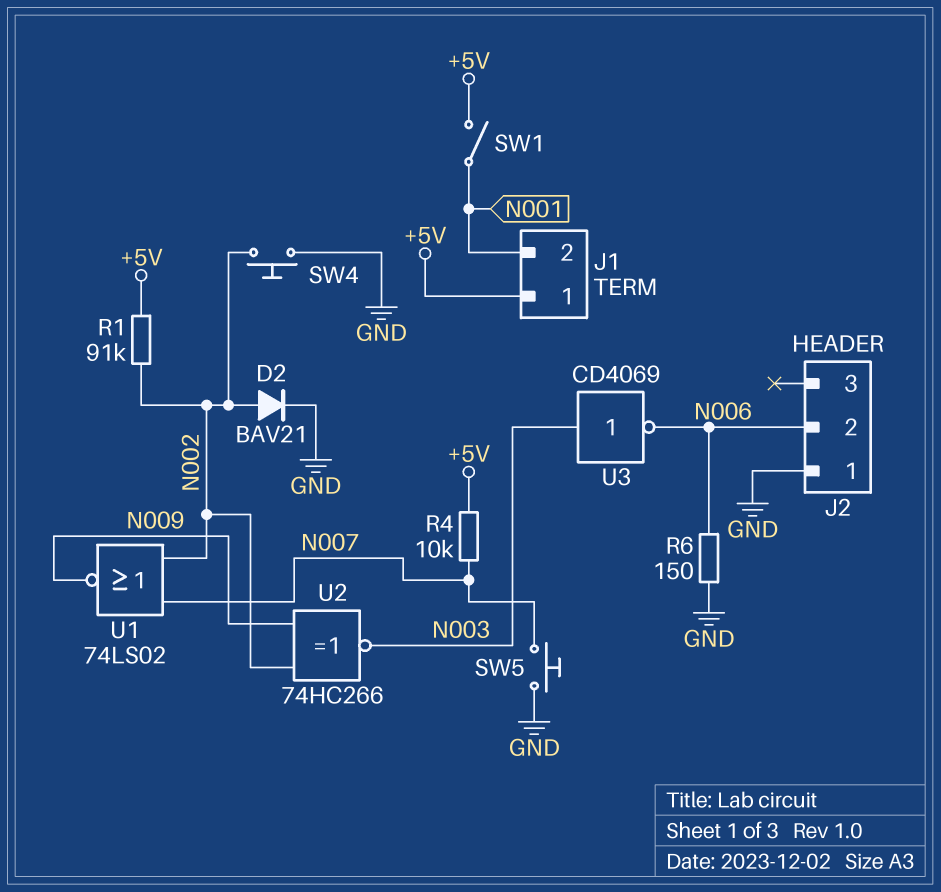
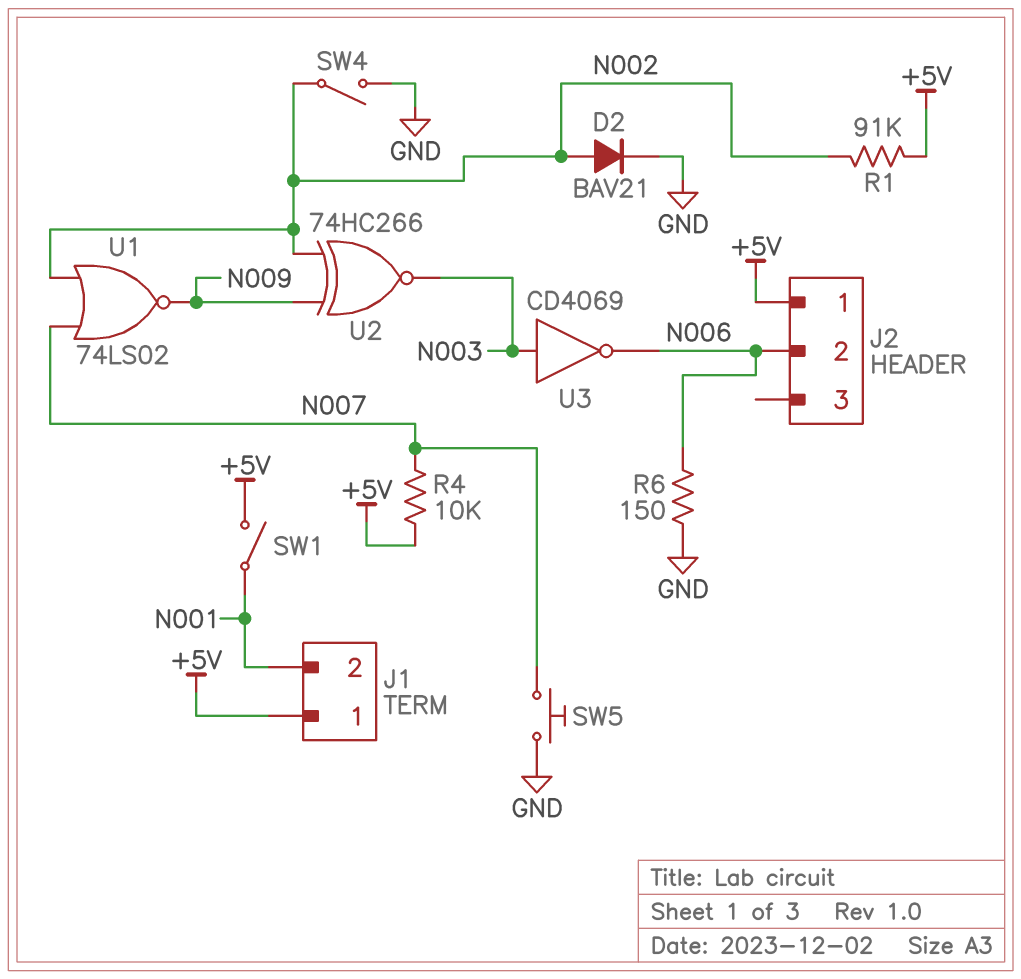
J2 pin 1: GND -> +5V
SW4: button (GND, N002) -> switch (GND, N002)

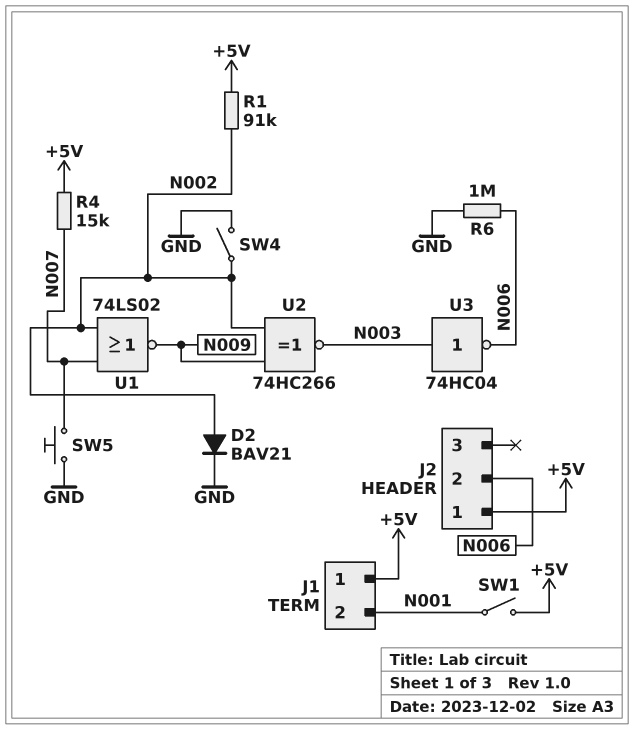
R4: 10k (+5V, N007) -> 15k (+5V, N007)
R6: 150 (GND, N006) -> 1M (GND, N006)
U3: NOT CD4069 (in N003, out N006) -> NOT 74HC04 (in N003, out N006)

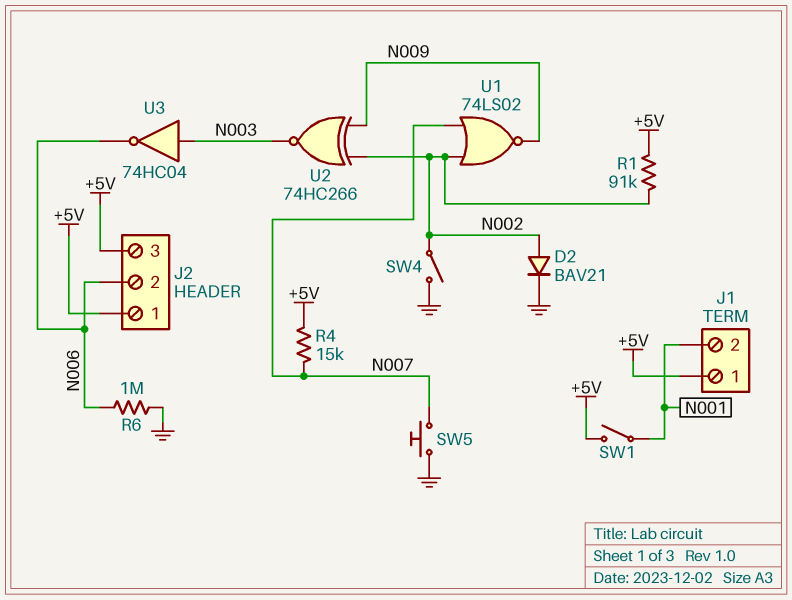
J2 pin 3: none -> +5V

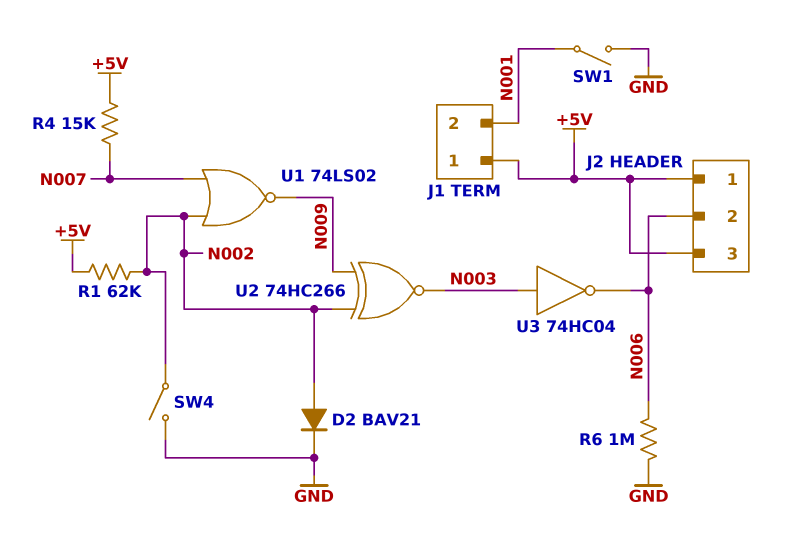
R1: 91k (+5V, N002) -> 62k (+5V, N002)
SW1: switch (+5V, N001) -> switch (GND, N001)
SW5: button (GND, N007) -> none

